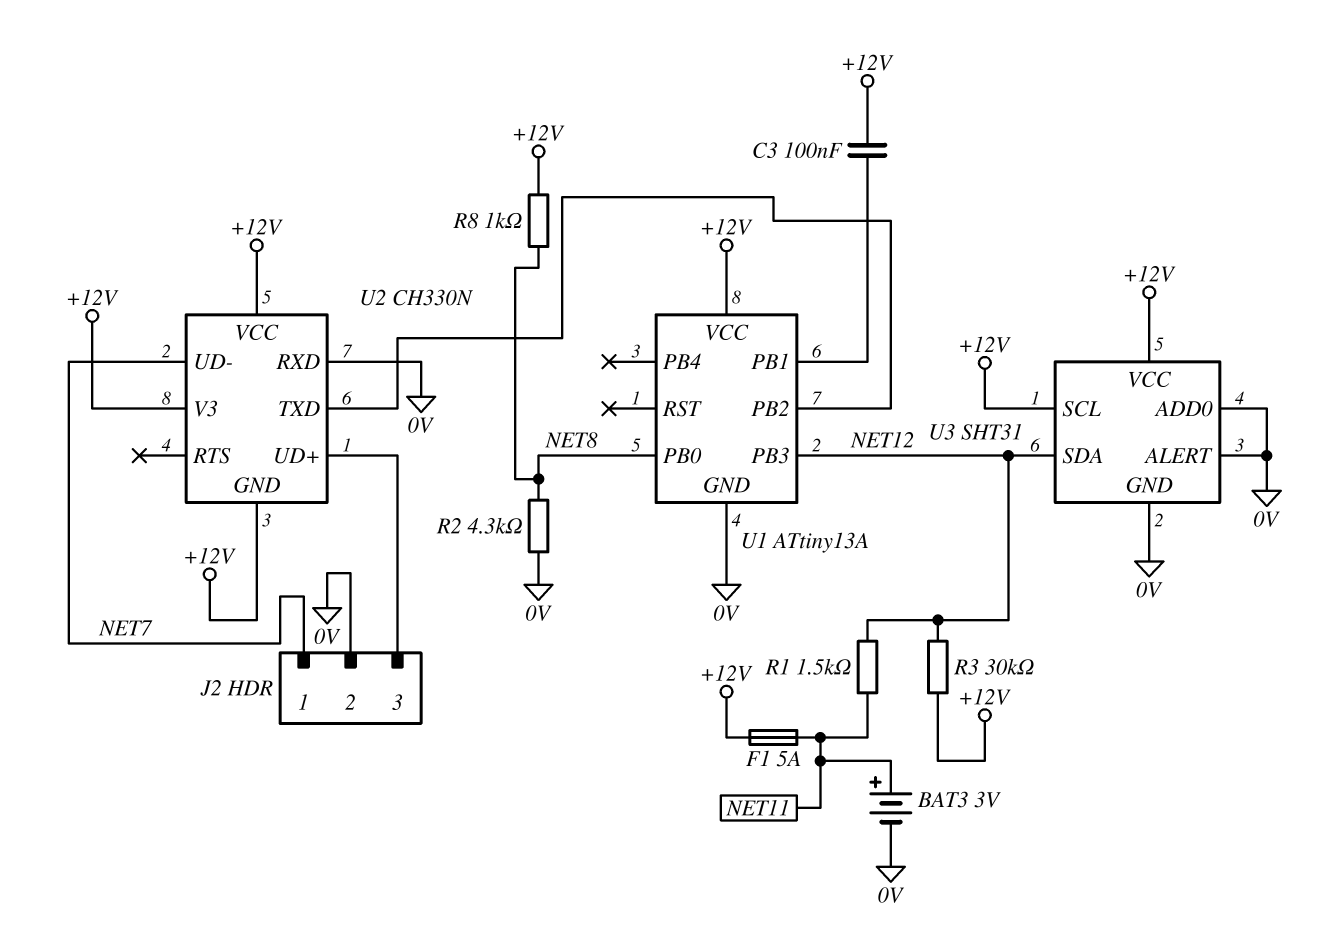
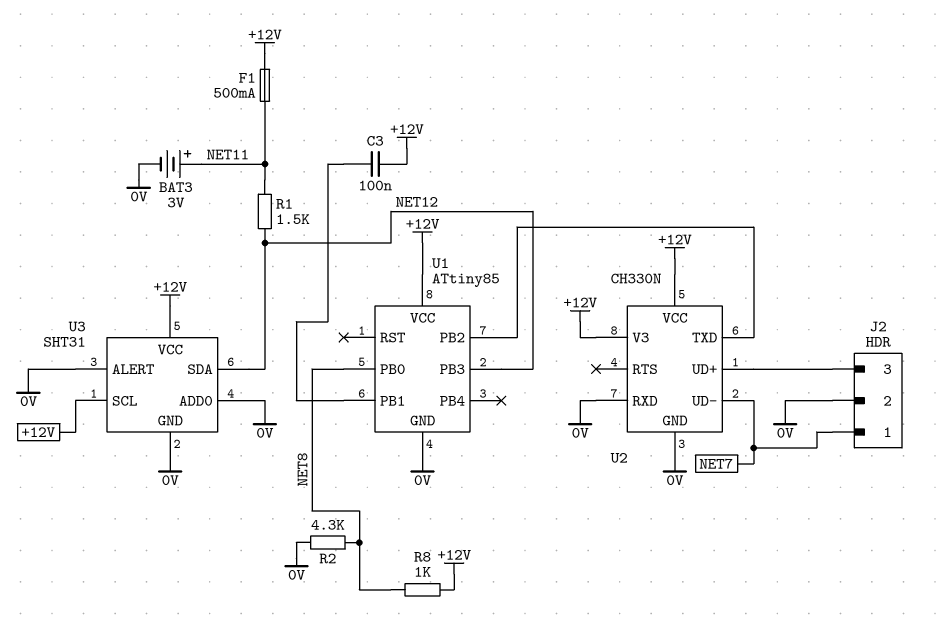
F1: 5A (+12V, NET11) -> 500mA (+12V, NET11)
R3: 30k (+12V, NET12) -> none
U1: ATtiny13A -> ATtiny85
U2 pin GND: +12V -> 0V

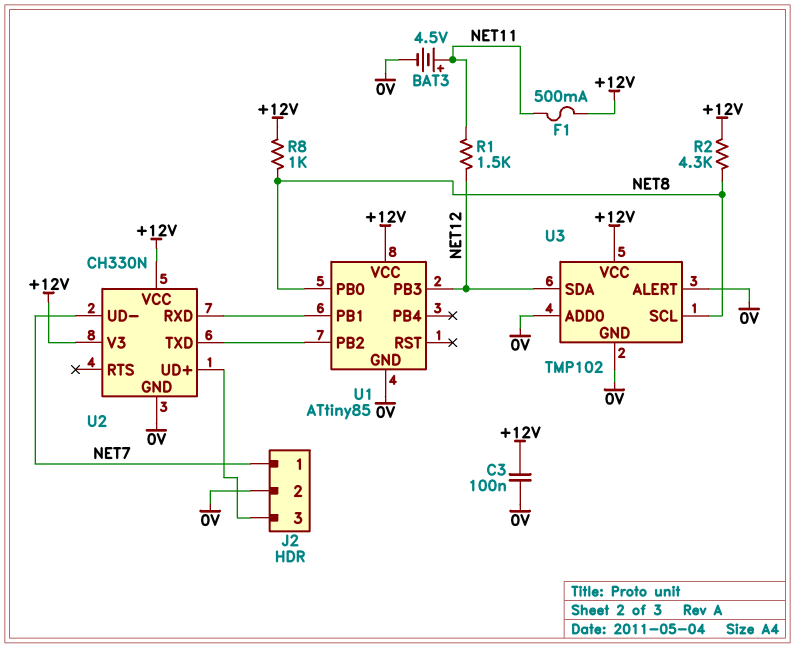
BAT3: 3V (plus NET11, minus 0V) -> 4.5V (plus NET11, minus 0V)
C3: 100nF (+12V, U1/PB1) -> 100nF (+12V, 0V)
R2: 4.3k (0V, NET8) -> 4.3k (+12V, NET8)
U2 pin RXD: 0V -> U1/PB1
U3: SHT31 -> TMP102
U3 pin SCL: +12V -> NET8

